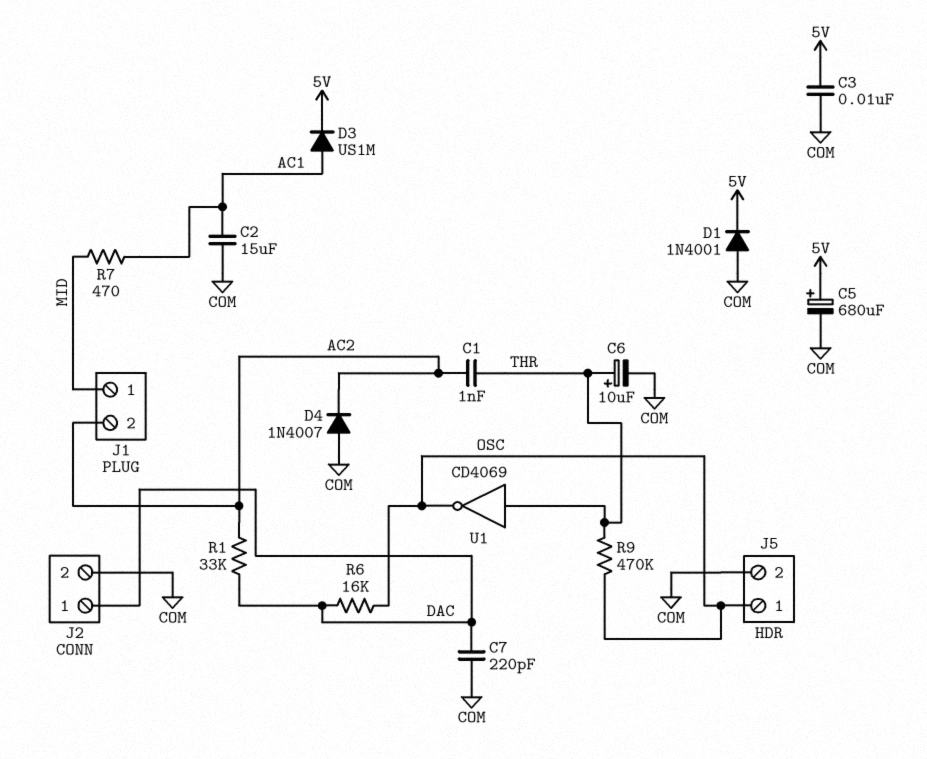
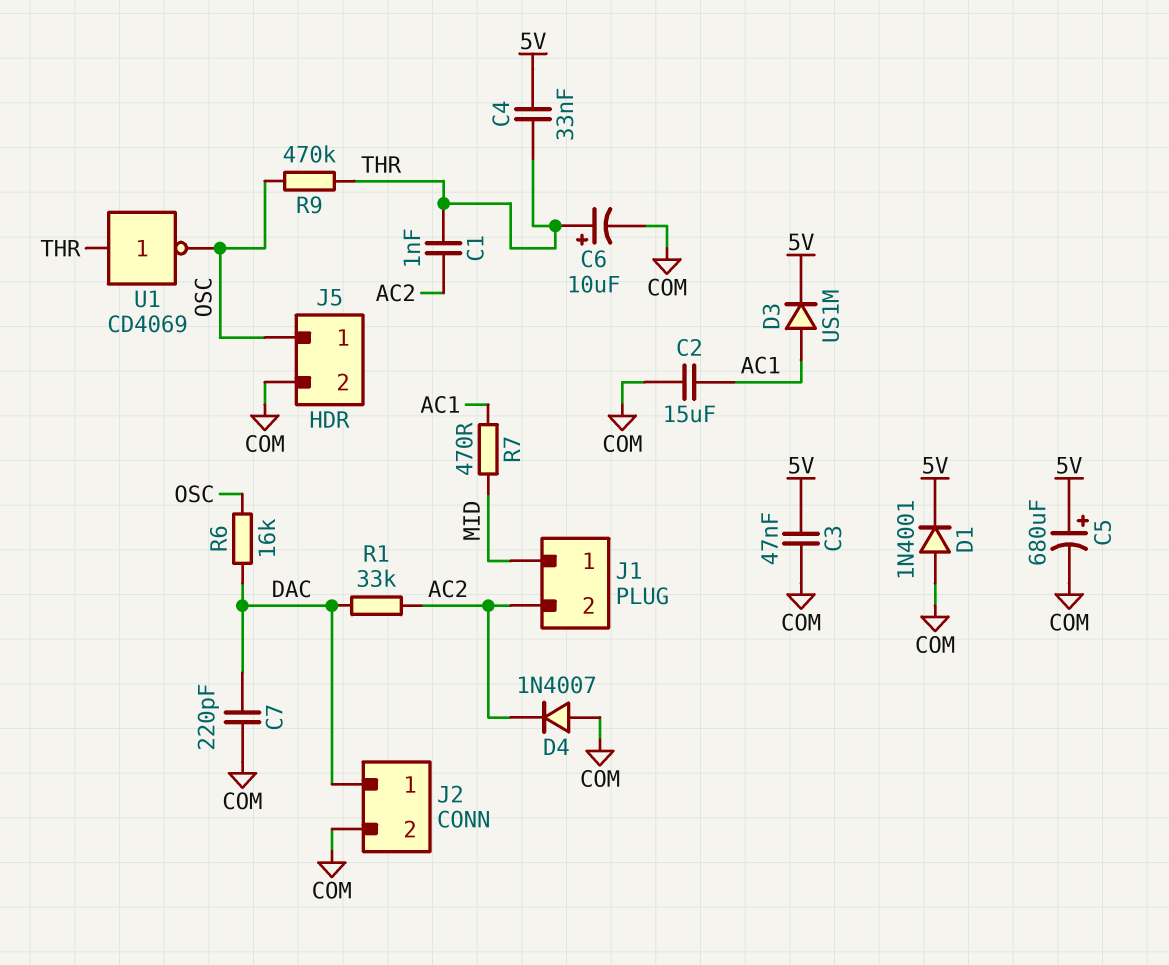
C3: 10nF (5V, COM) -> 47nF (5V, COM)
C4: none -> 33nF (5V, THR)

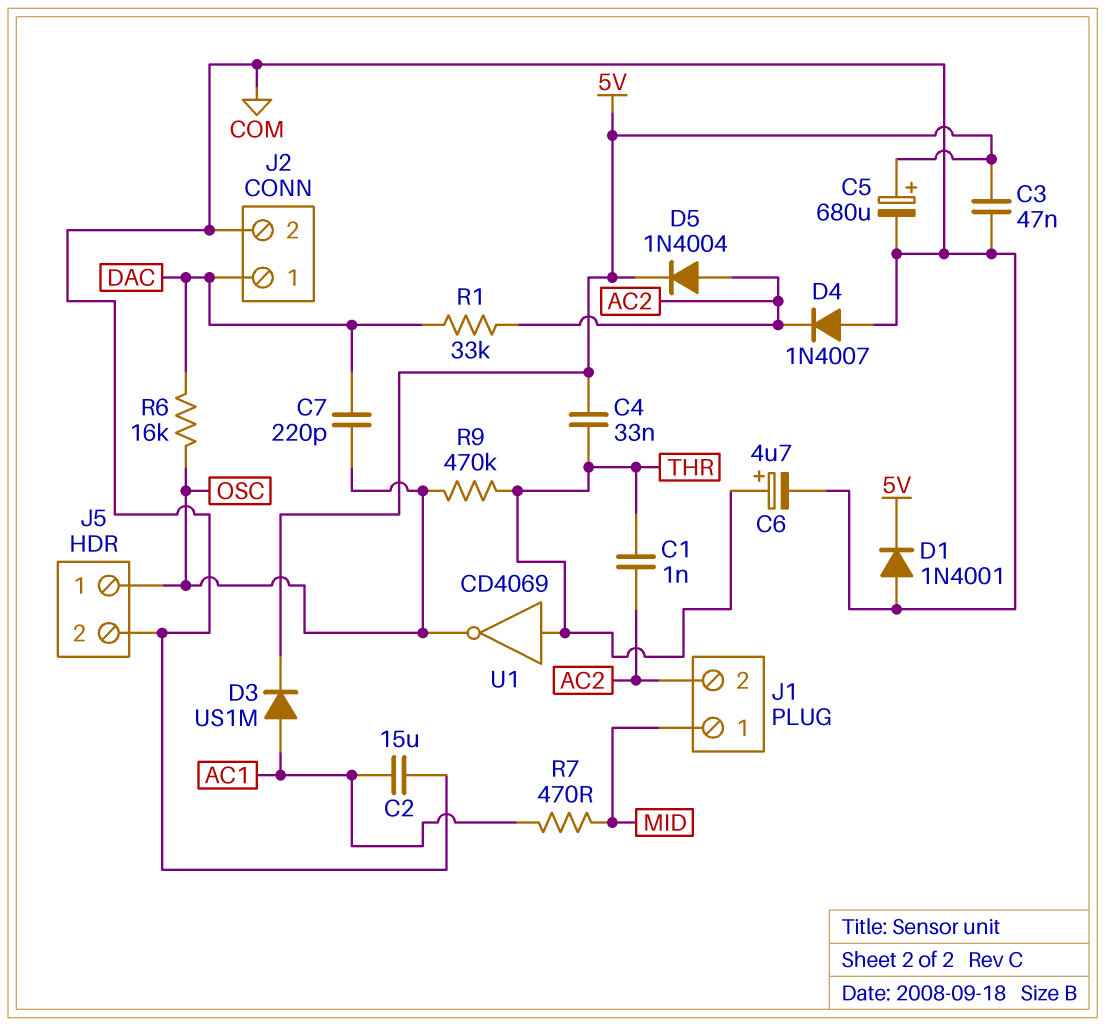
C6: 10uF (plus THR, minus COM) -> 4.7uF (plus THR, minus COM)
C7: 220pF (COM, DAC) -> 220pF (DAC, OSC)
D5: none -> diode 1N4004 (A AC2, K 5V)

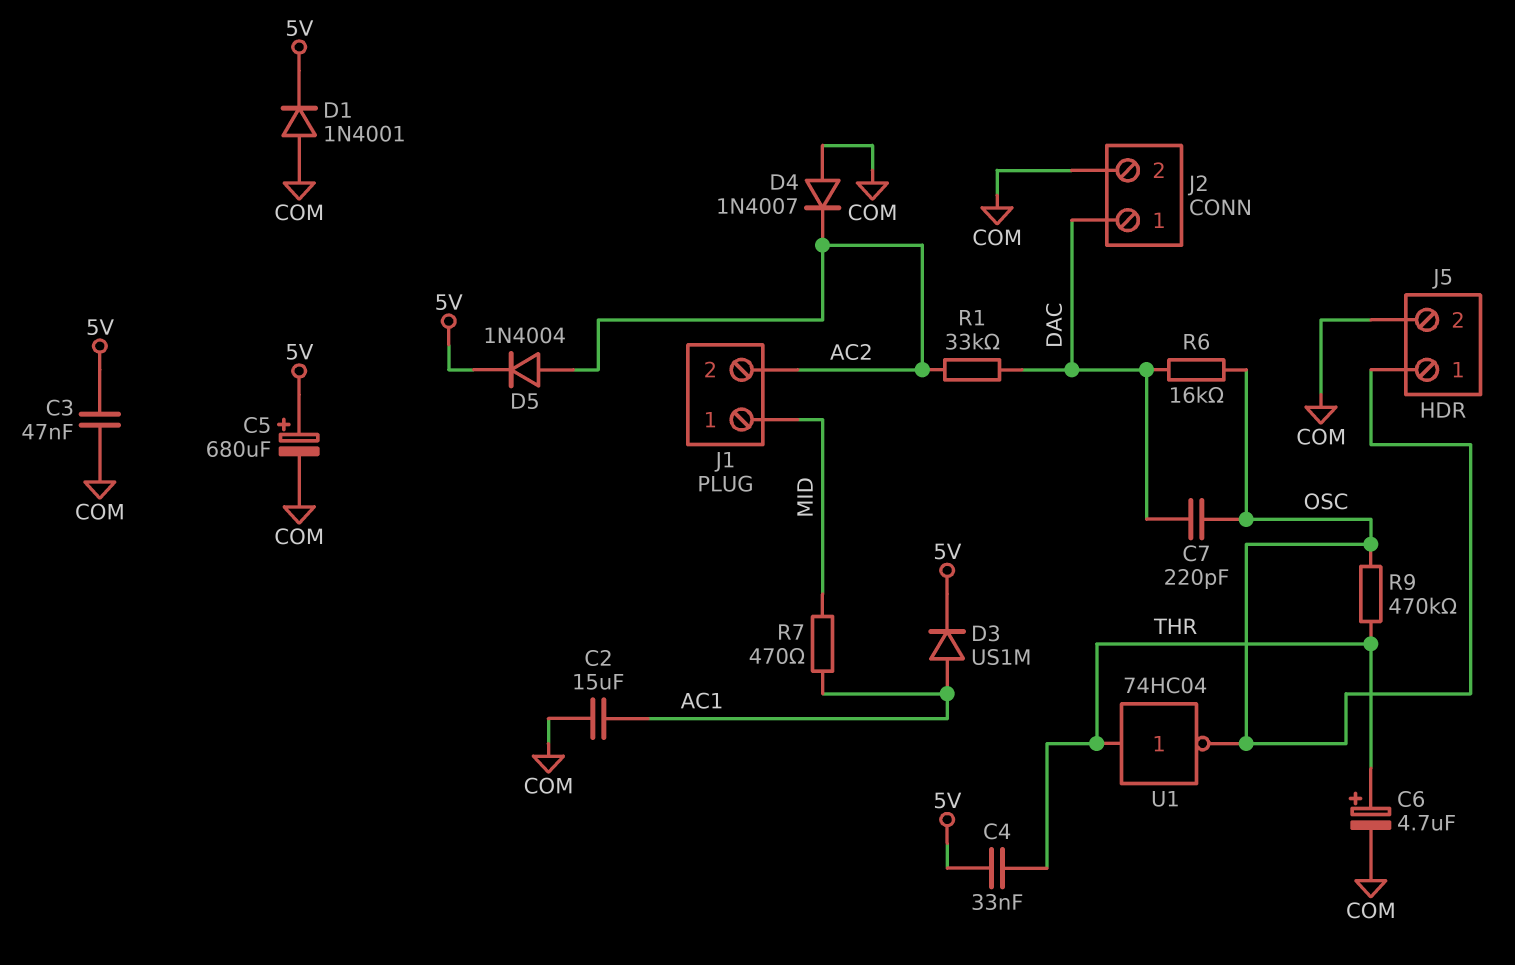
C1: 1nF (AC2, THR) -> none
U1: NOT CD4069 (in THR, out OSC) -> NOT 74HC04 (in THR, out OSC)

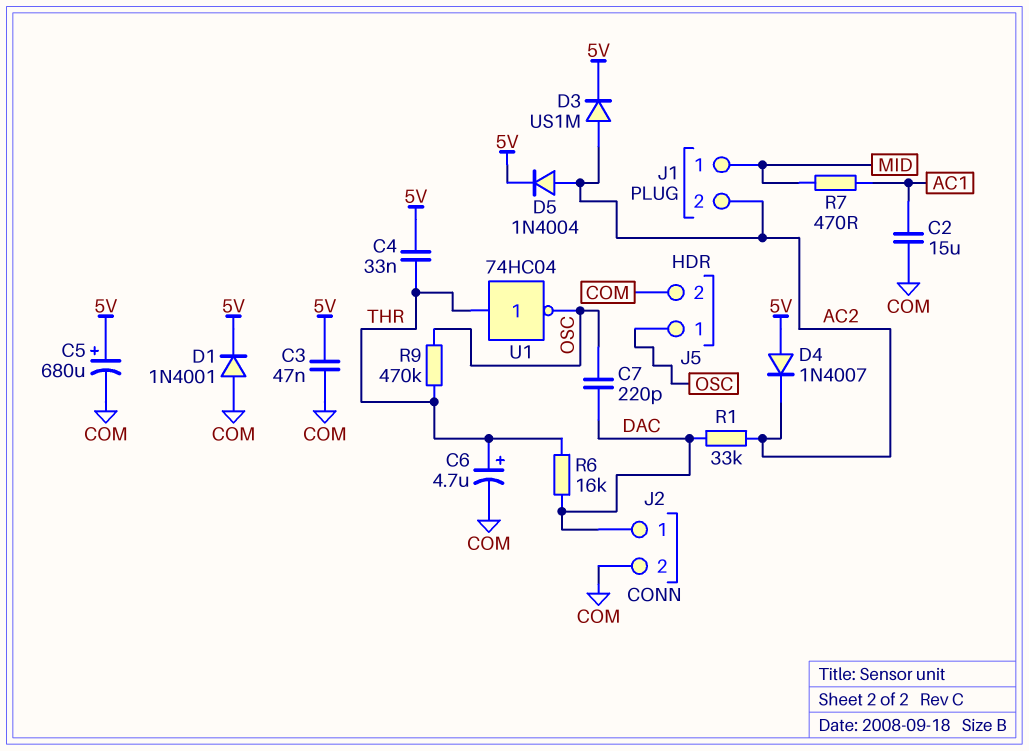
D3: diode US1M (A AC1, K 5V) -> diode US1M (A AC2, K 5V)
D4: diode 1N4007 (A COM, K AC2) -> diode 1N4007 (A 5V, K AC2)
R6: 16k (DAC, OSC) -> 16k (DAC, THR)

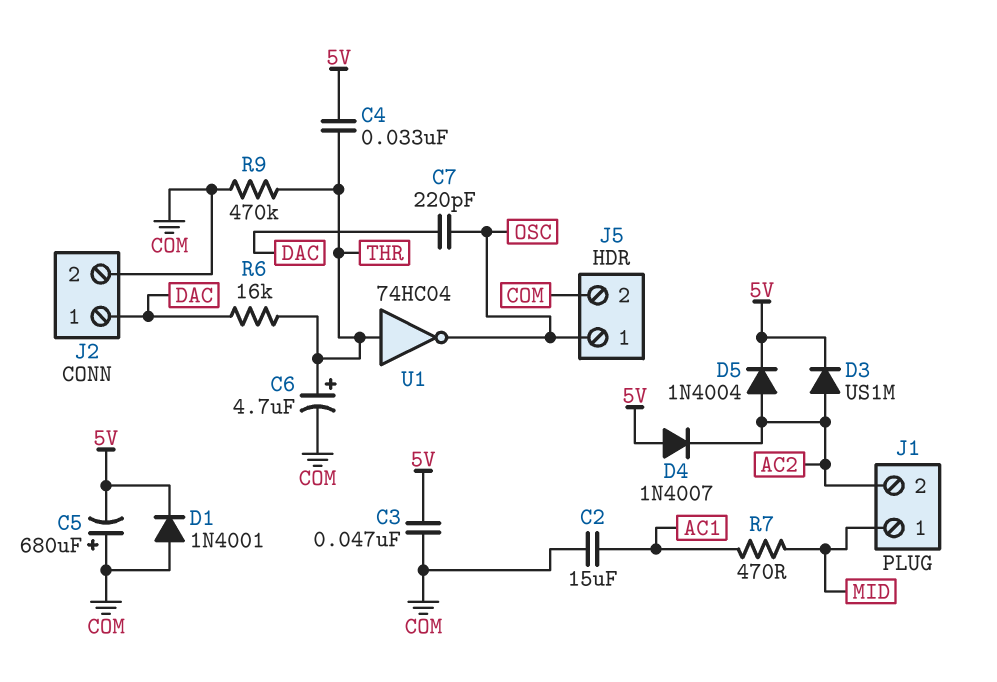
C5: 680uF (plus 5V, minus COM) -> 680uF (plus COM, minus 5V)
R1: 33k (AC2, DAC) -> none
R9: 470k (OSC, THR) -> 470k (COM, THR)

